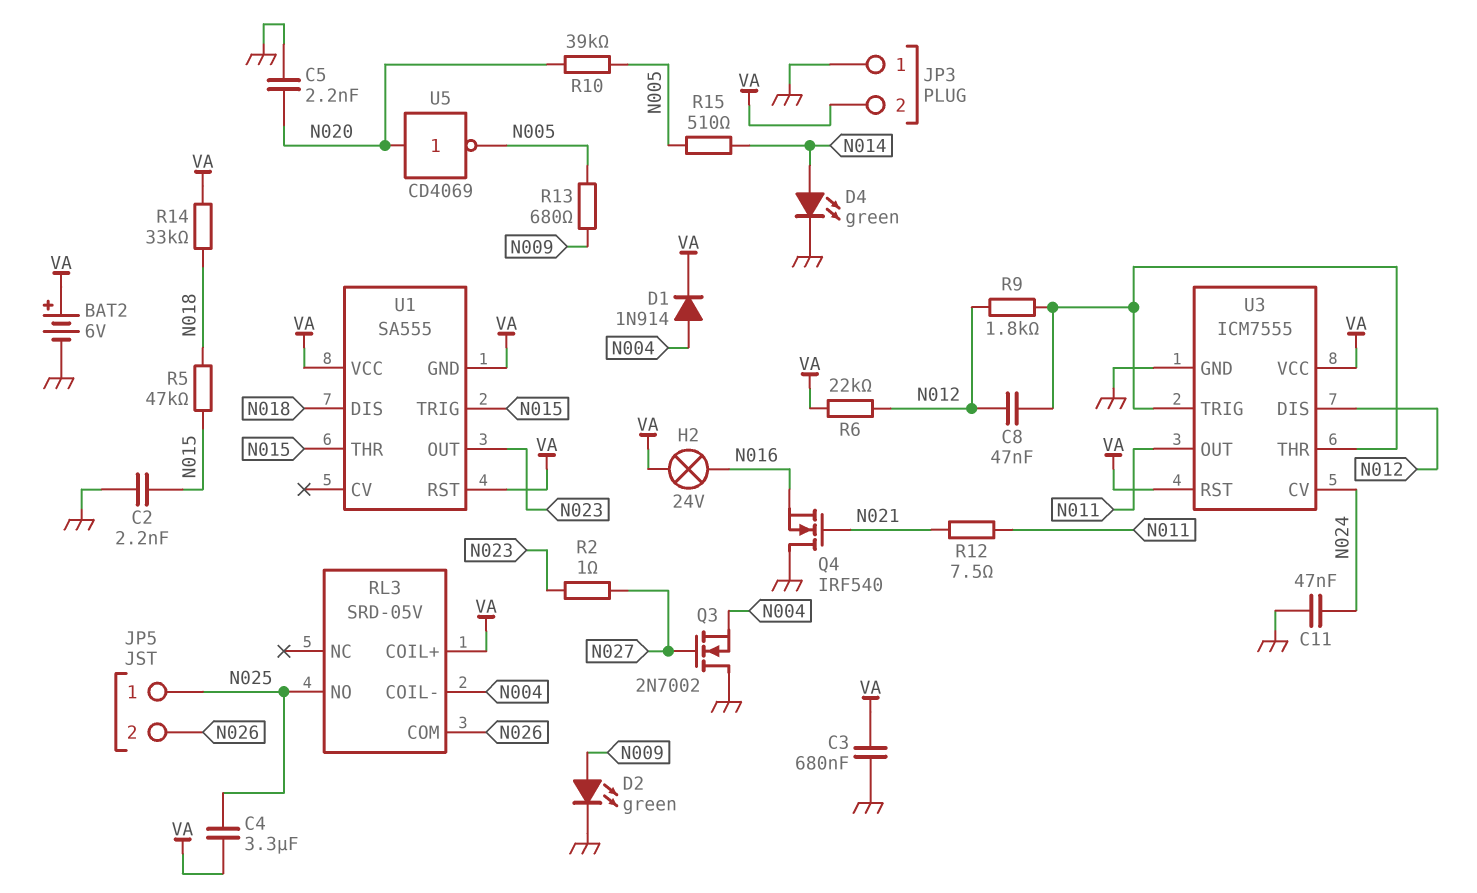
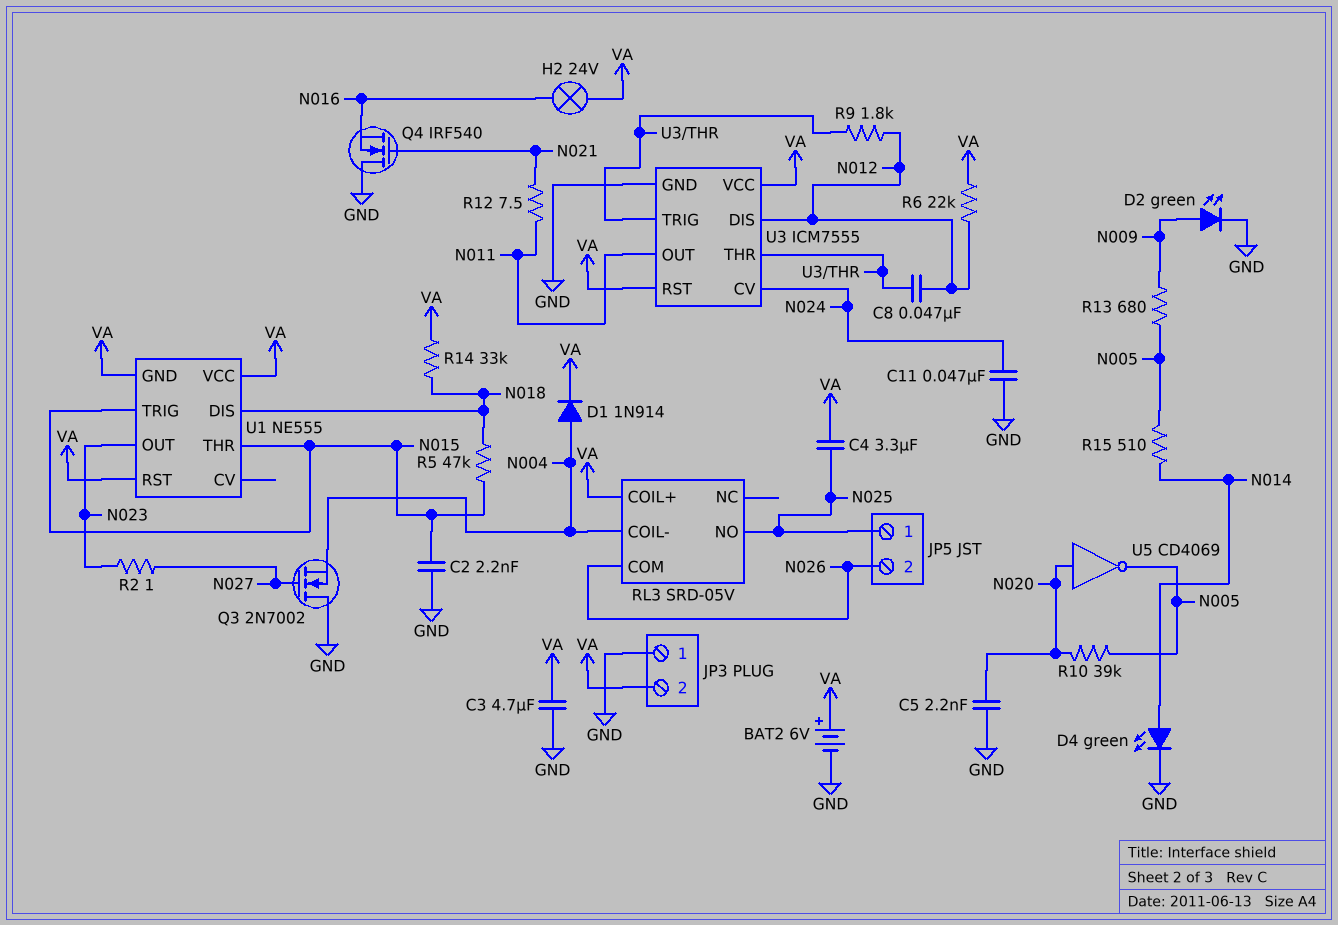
C3: 680nF (GND, VA) -> 4.7uF (GND, VA)
U1: SA555 -> NE555

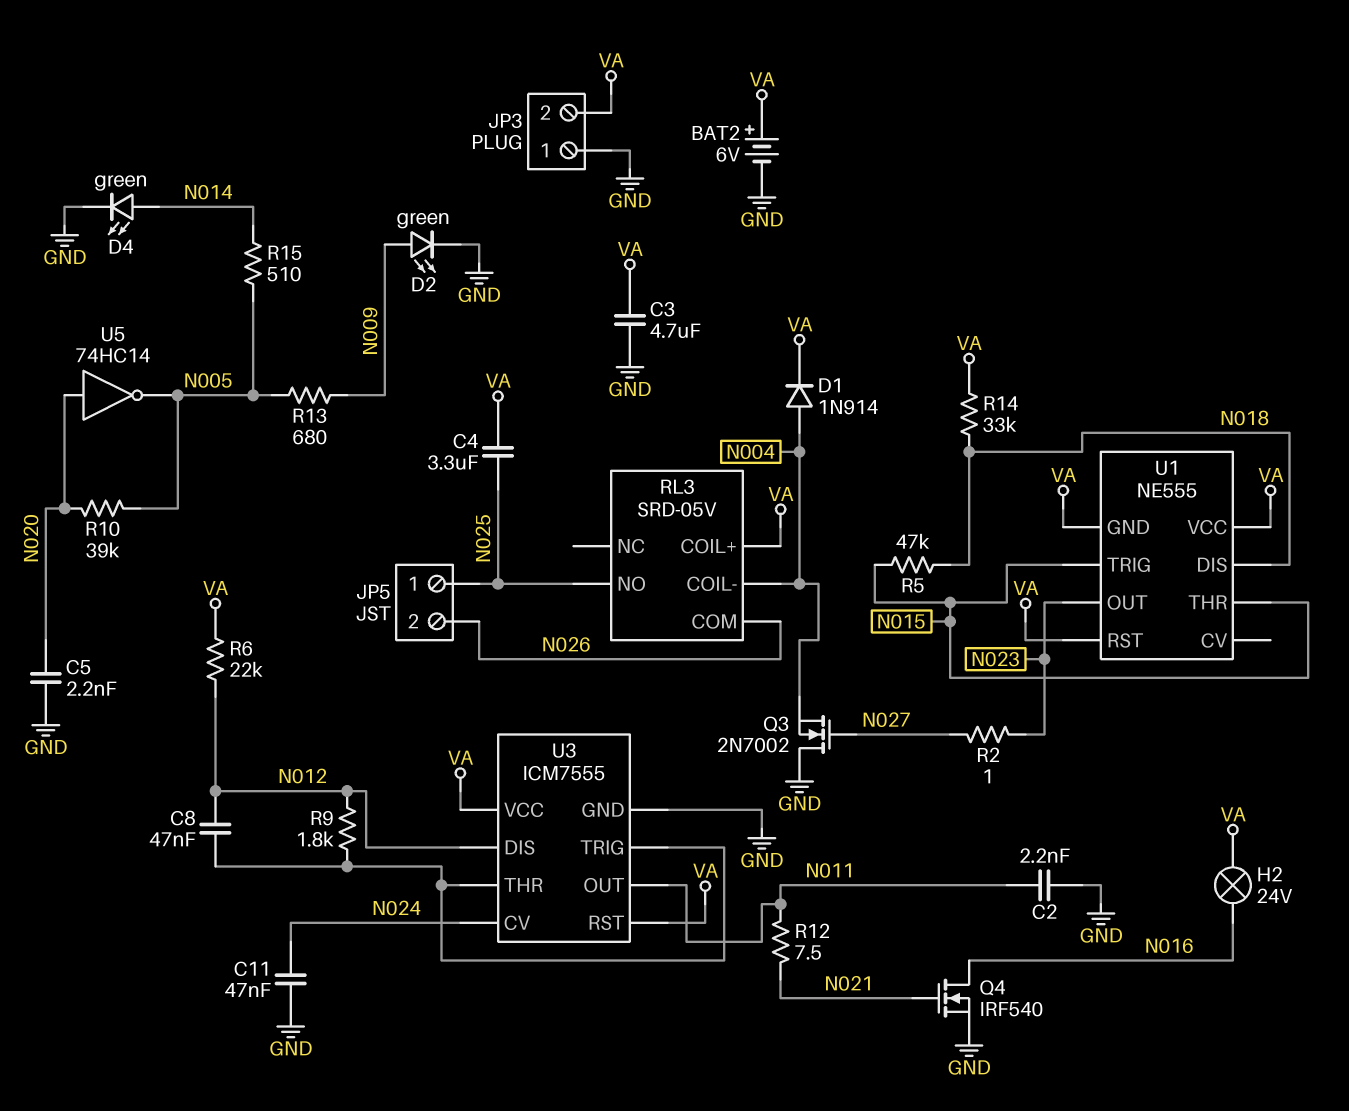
C2: 2.2nF (GND, N015) -> 2.2nF (GND, N011)
Q4: NMOS IRF540 (G N021, D GND, S N016) -> NMOS IRF540 (G N021, D N016, S GND)
U5: NOT CD4069 (in N020, out N005) -> NOT 74HC14 (in N020, out N005)

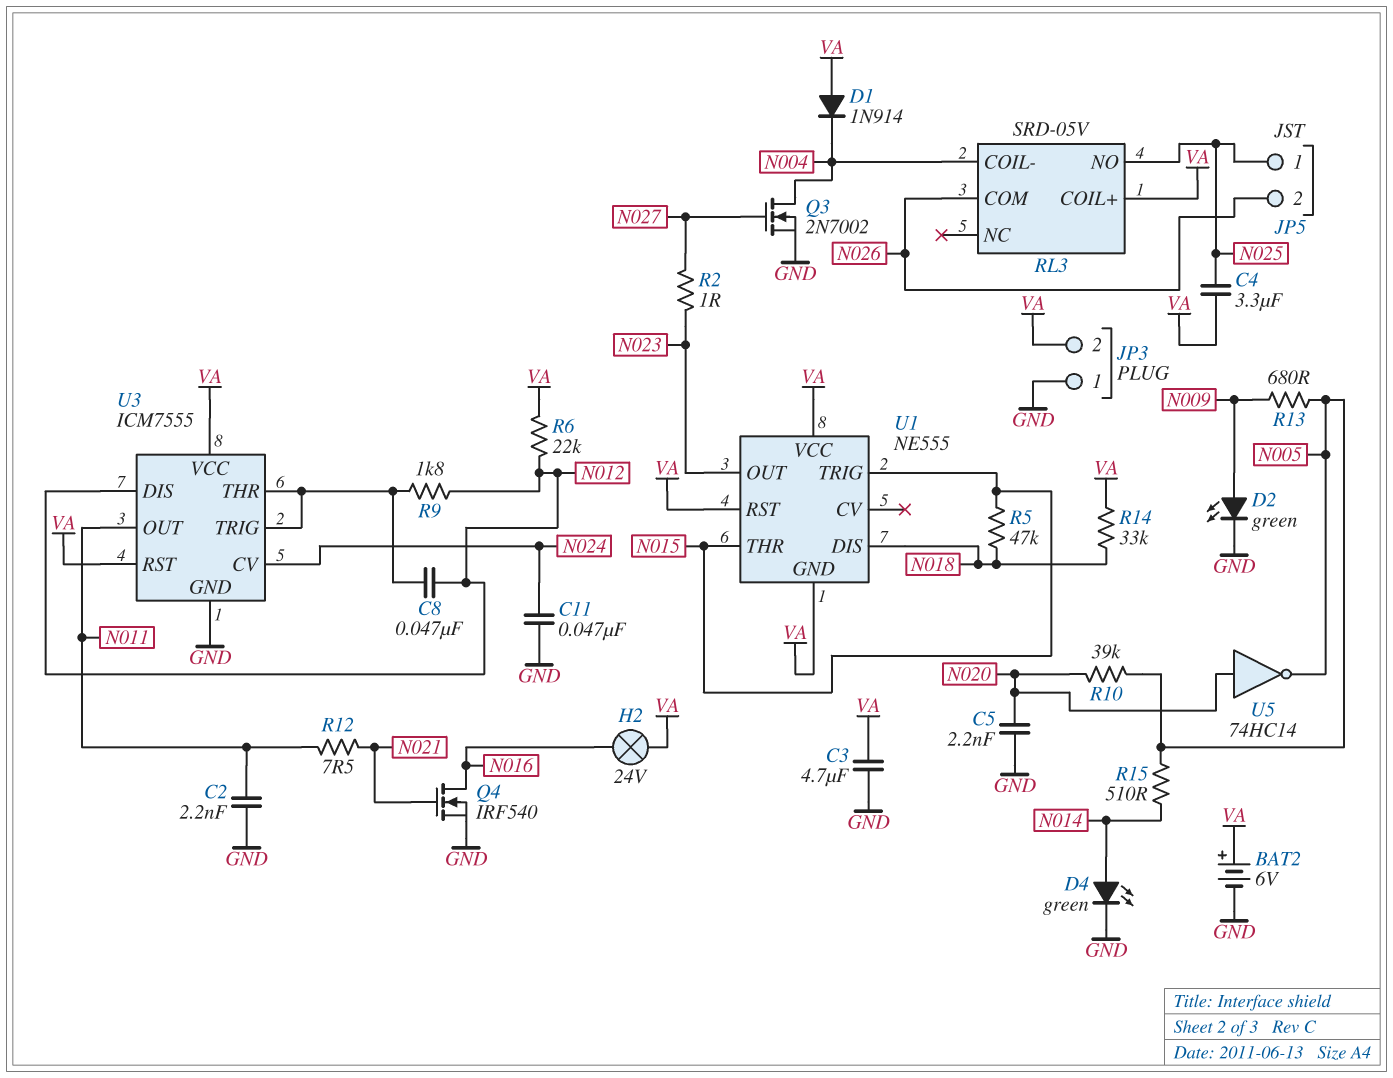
D1: diode 1N914 (A N004, K VA) -> diode 1N914 (A VA, K N004)
Q3: NMOS 2N7002 (G N027, D GND, S N004) -> NMOS 2N7002 (G N027, D N004, S GND)

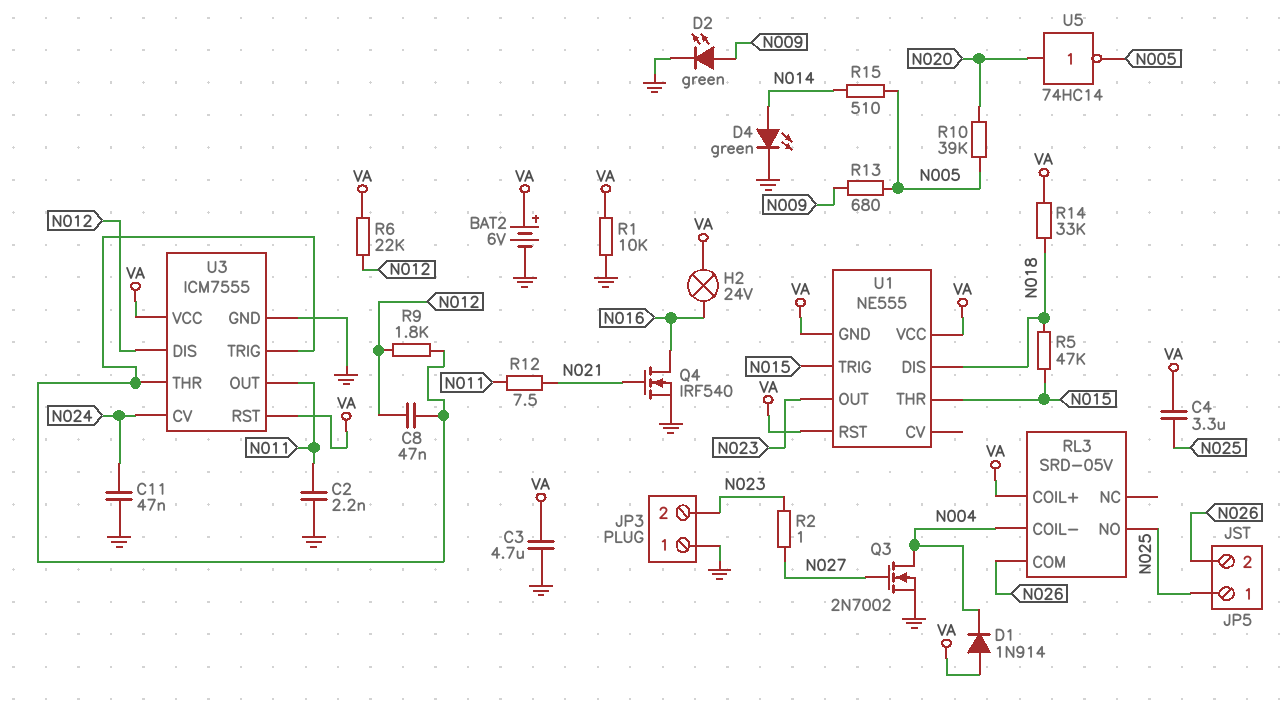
C5: 2.2nF (GND, N020) -> none
JP3 pin 2: VA -> N023
R1: none -> 10k (GND, VA)

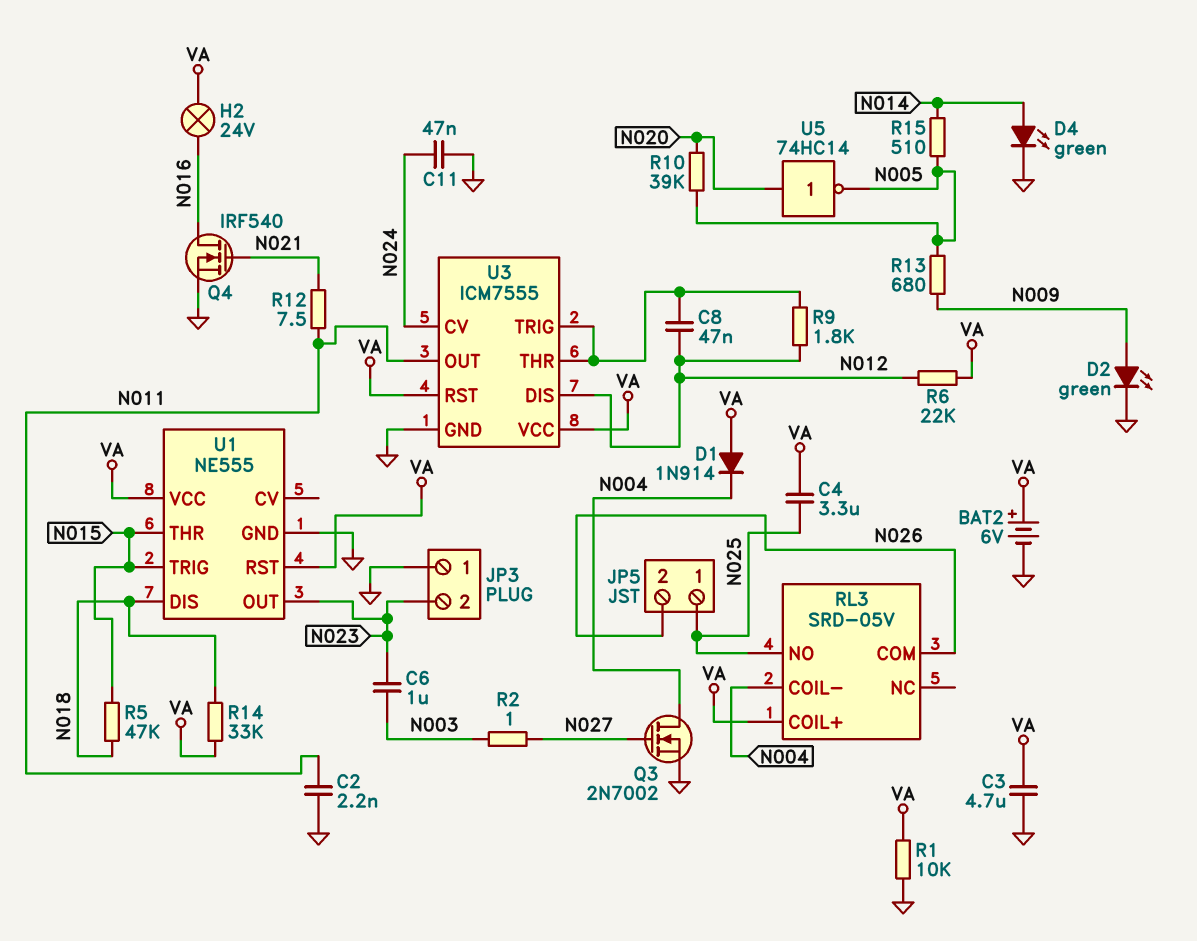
C6: none -> 1uF (N003, N023)
R2: 1 (N023, N027) -> 1 (N003, N027)
U1 pin GND: VA -> GND

